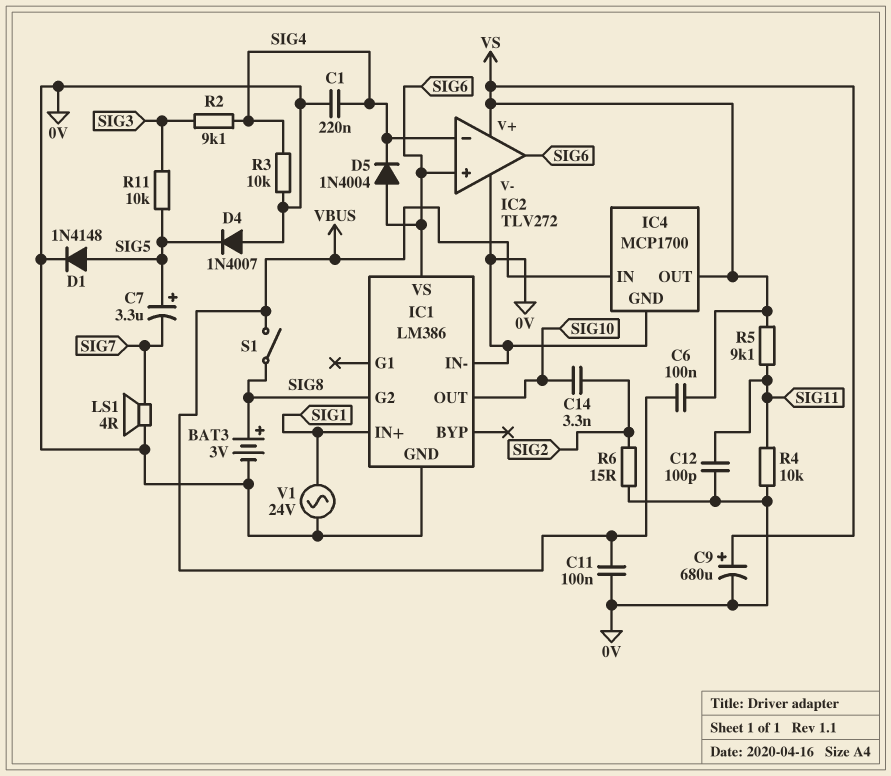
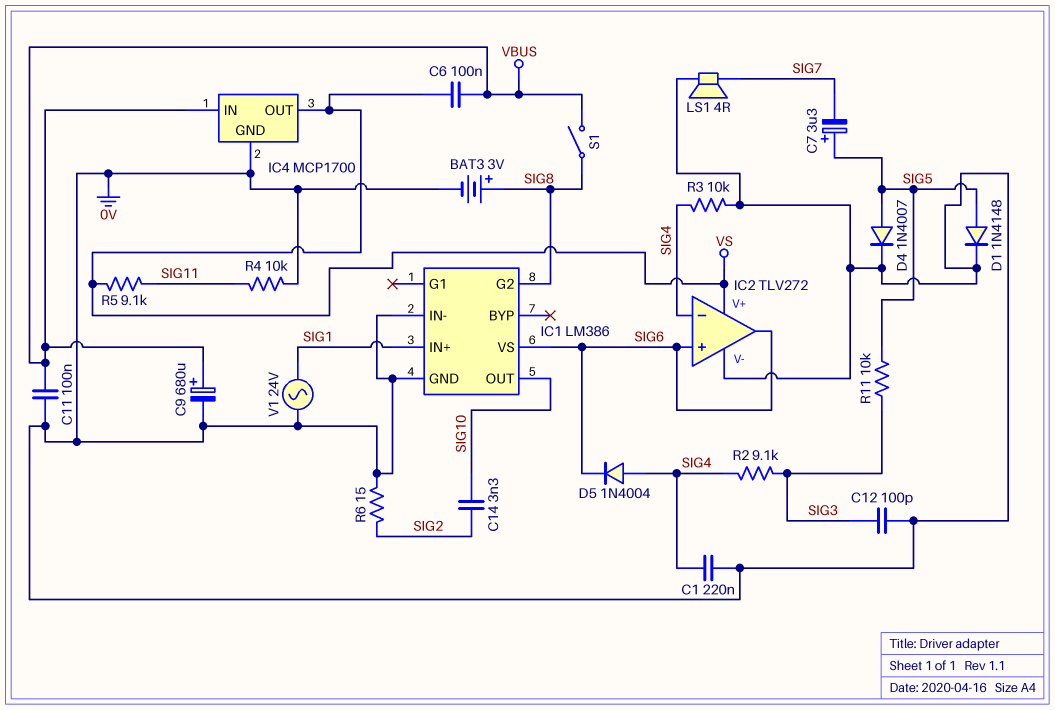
C9: 680uF (plus VS, minus 0V) -> 680uF (plus VBUS, minus 0V)
C12: 100pF (0V, SIG11) -> 100pF (0V, SIG3)
D4: diode 1N4007 (A 0V, K SIG5) -> diode 1N4007 (A SIG5, K 0V)
D5: diode 1N4004 (A SIG6, K SIG4) -> diode 1N4004 (A SIG4, K SIG6)

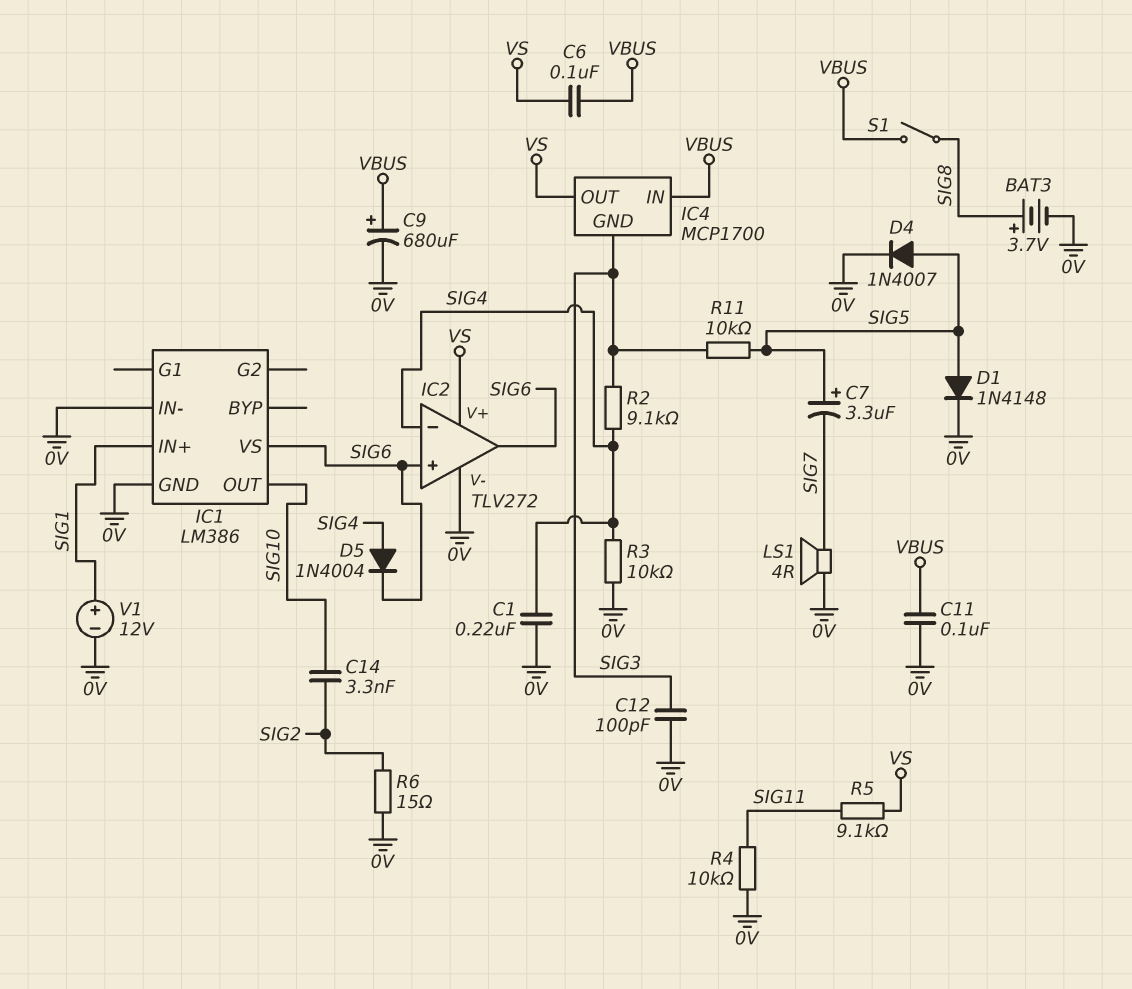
BAT3: 3V (plus SIG8, minus 0V) -> 3.7V (plus SIG8, minus 0V)
IC1 pin G2: SIG8 -> none
IC4 pin GND: 0V -> SIG3
V1: AC 24V (0V, SIG1) -> 12V (plus SIG1, minus 0V)

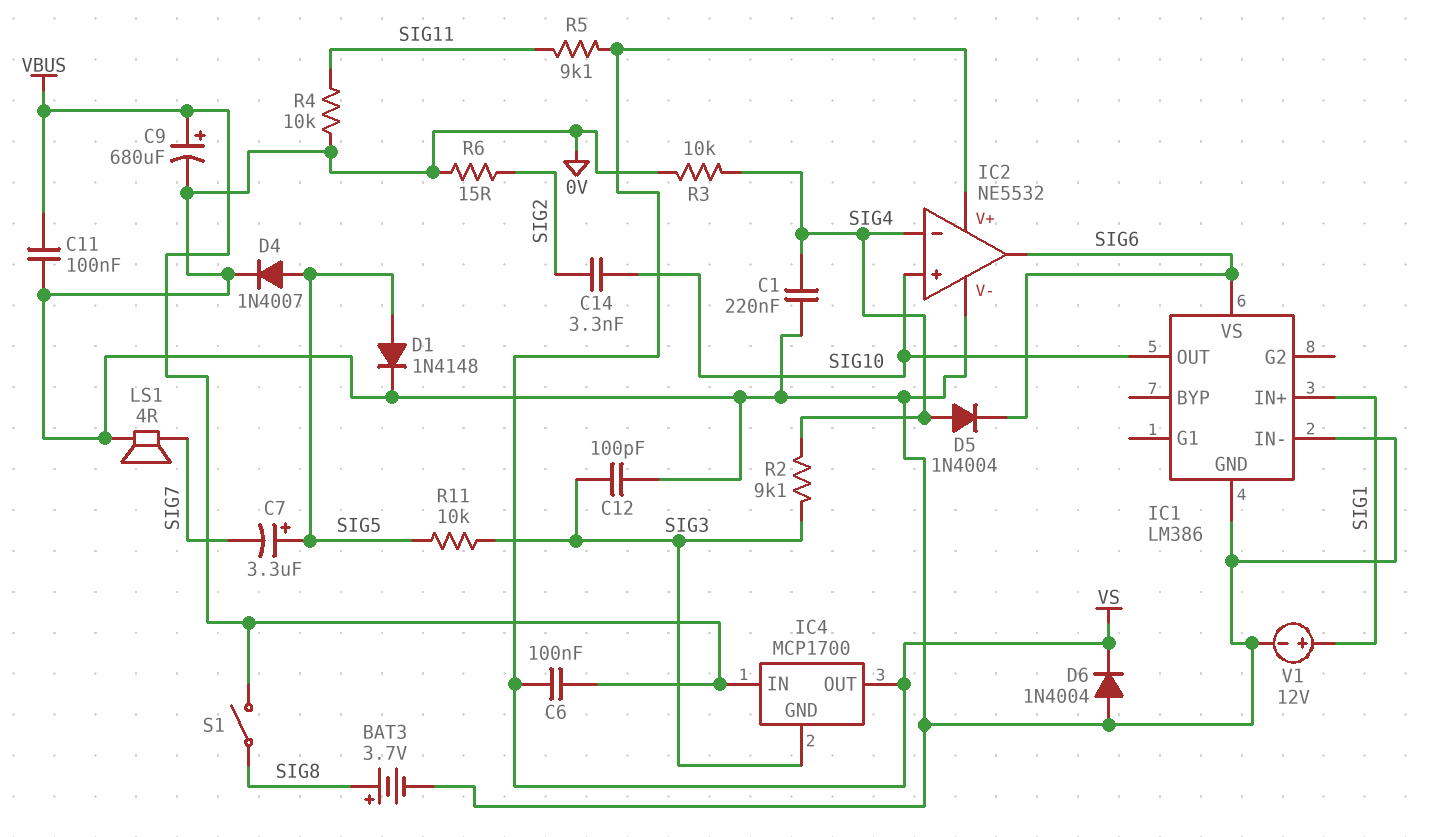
D6: none -> diode 1N4004 (A 0V, K VS)
IC2: TLV272 -> NE5532
IC2 pin in+: SIG6 -> SIG10

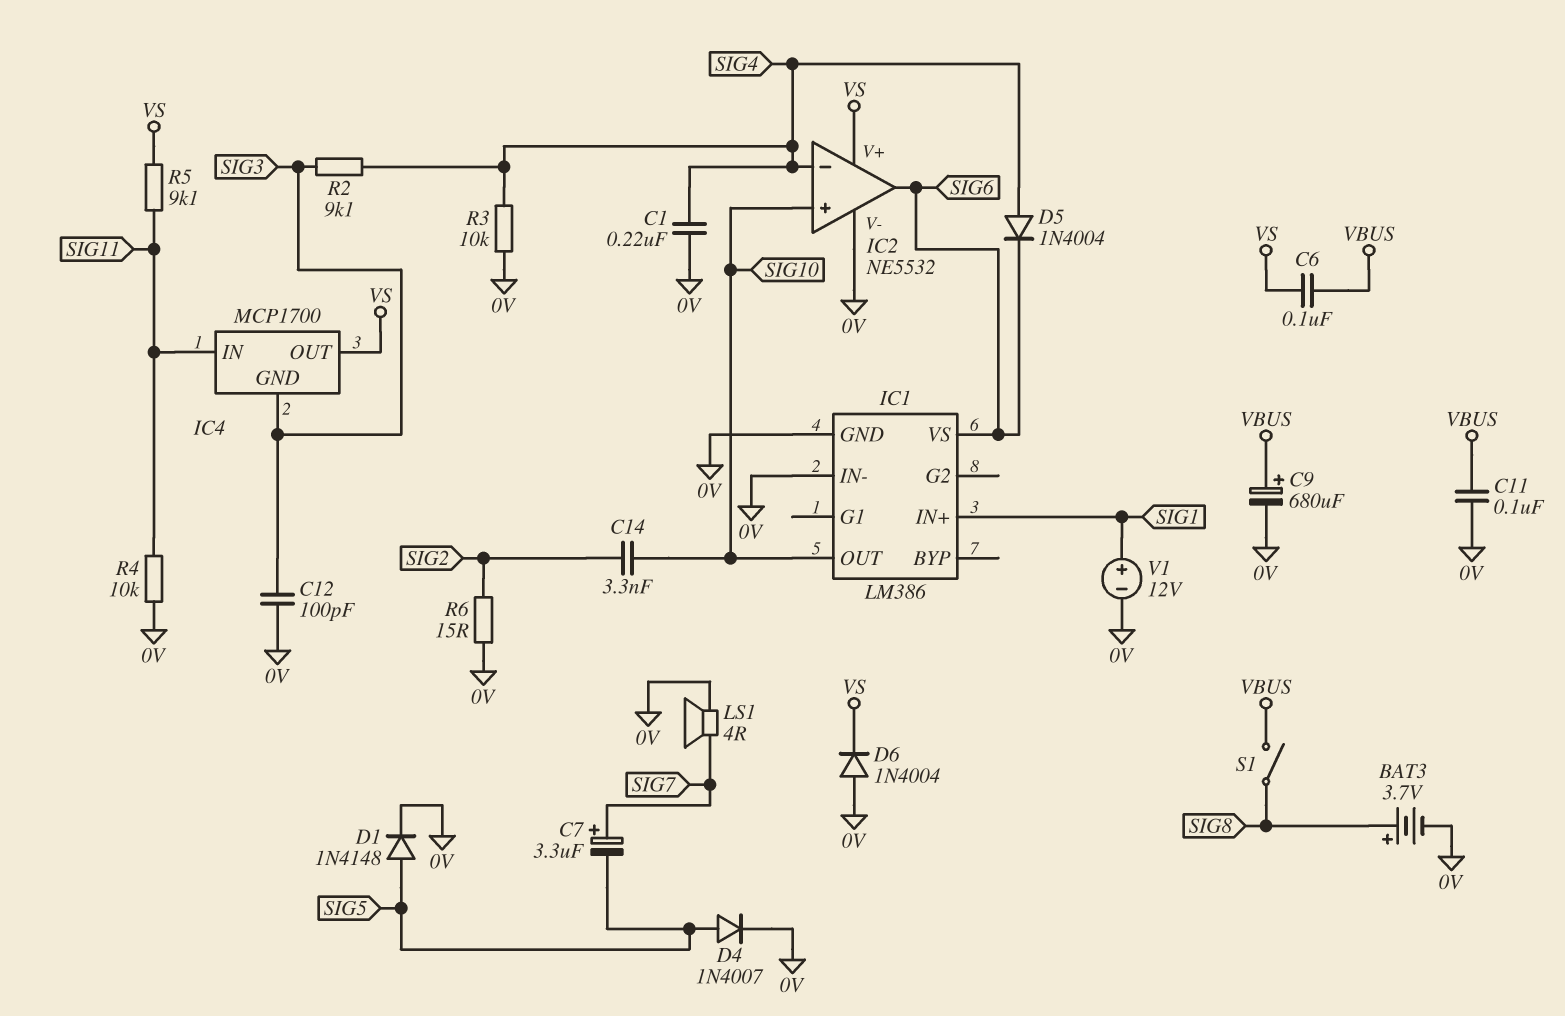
C7: 3.3uF (plus SIG5, minus SIG7) -> 3.3uF (plus SIG7, minus SIG5)
IC4 pin IN: VBUS -> SIG11
R11: 10k (SIG3, SIG5) -> none

